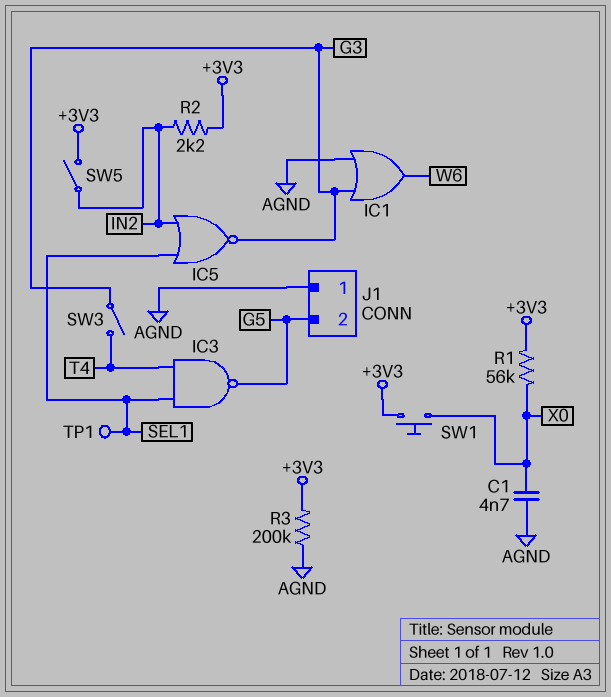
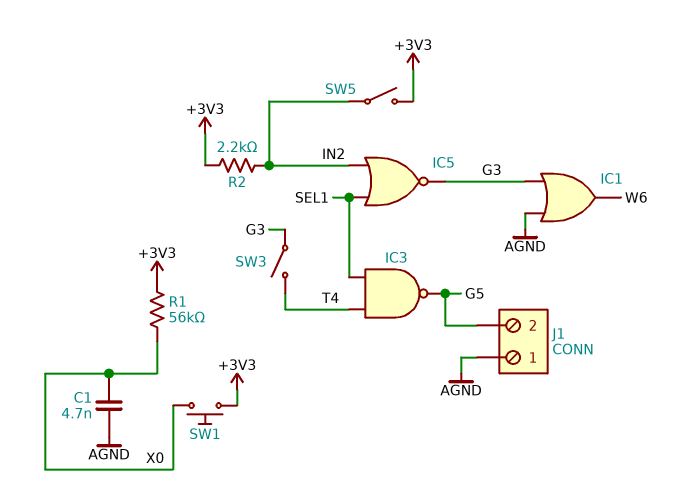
R3: 200k (+3V3, AGND) -> none
TP1: test point (SEL1) -> none

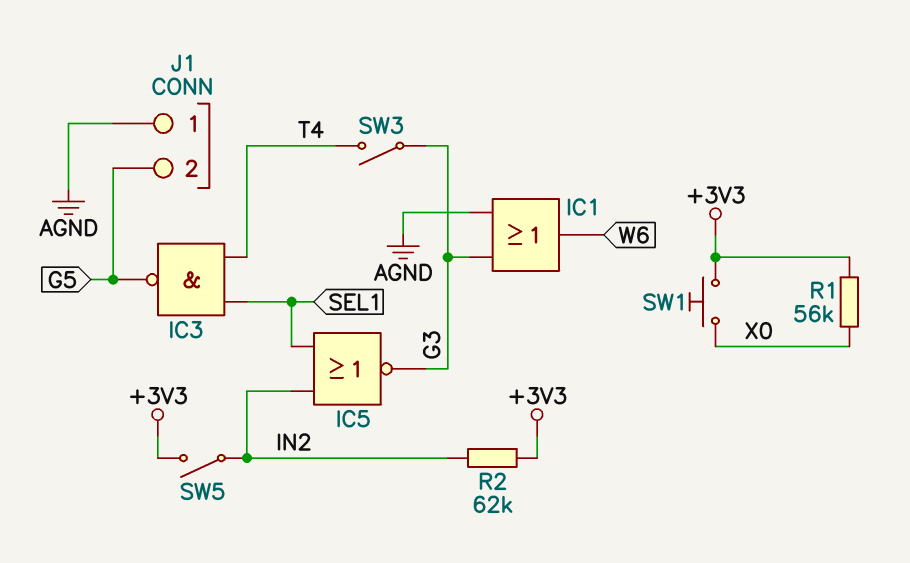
C1: 4.7nF (AGND, X0) -> none
R2: 2.2k (+3V3, IN2) -> 62k (+3V3, IN2)

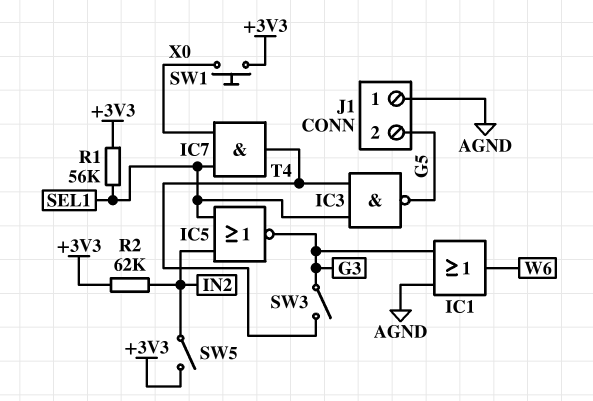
IC7: none -> AND (in SEL1, in X0, out T4)
R1: 56k (+3V3, X0) -> 56k (+3V3, SEL1)

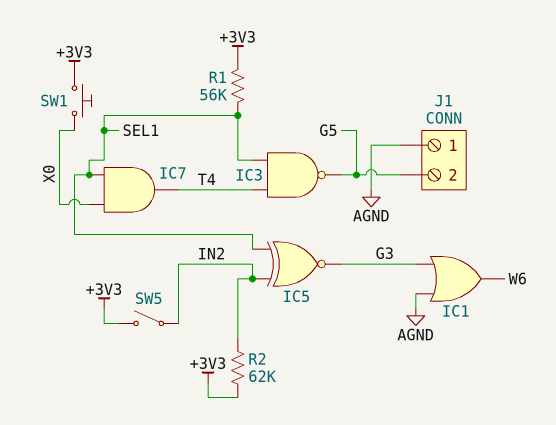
IC5: NOR (in IN2, in SEL1, out G3) -> XNOR (in IN2, in SEL1, out G3)
SW3: switch (G3, T4) -> none

